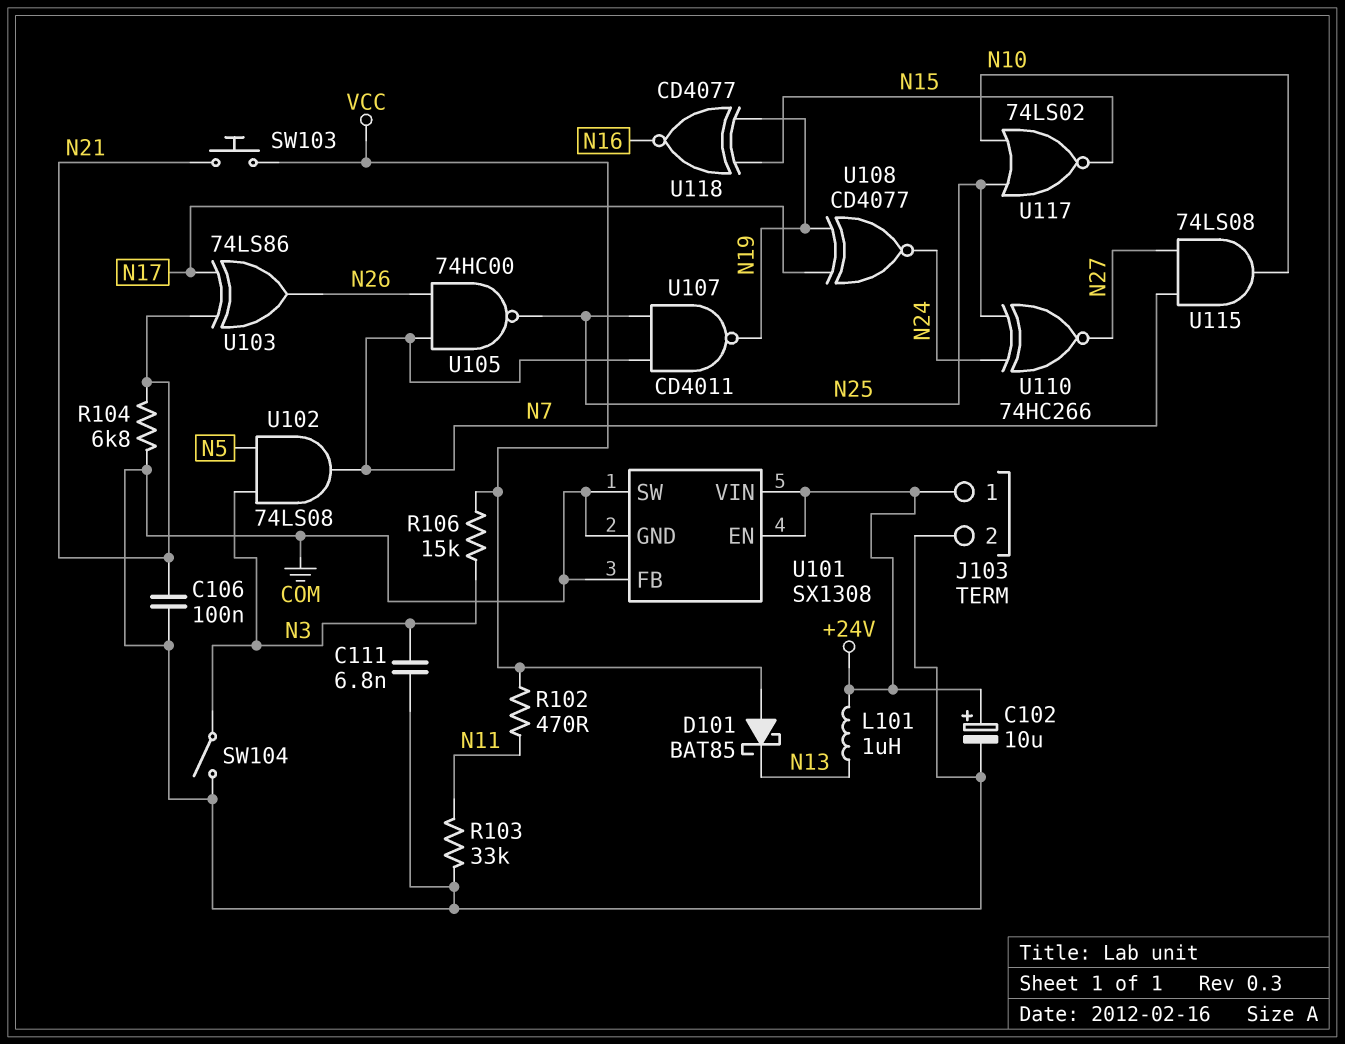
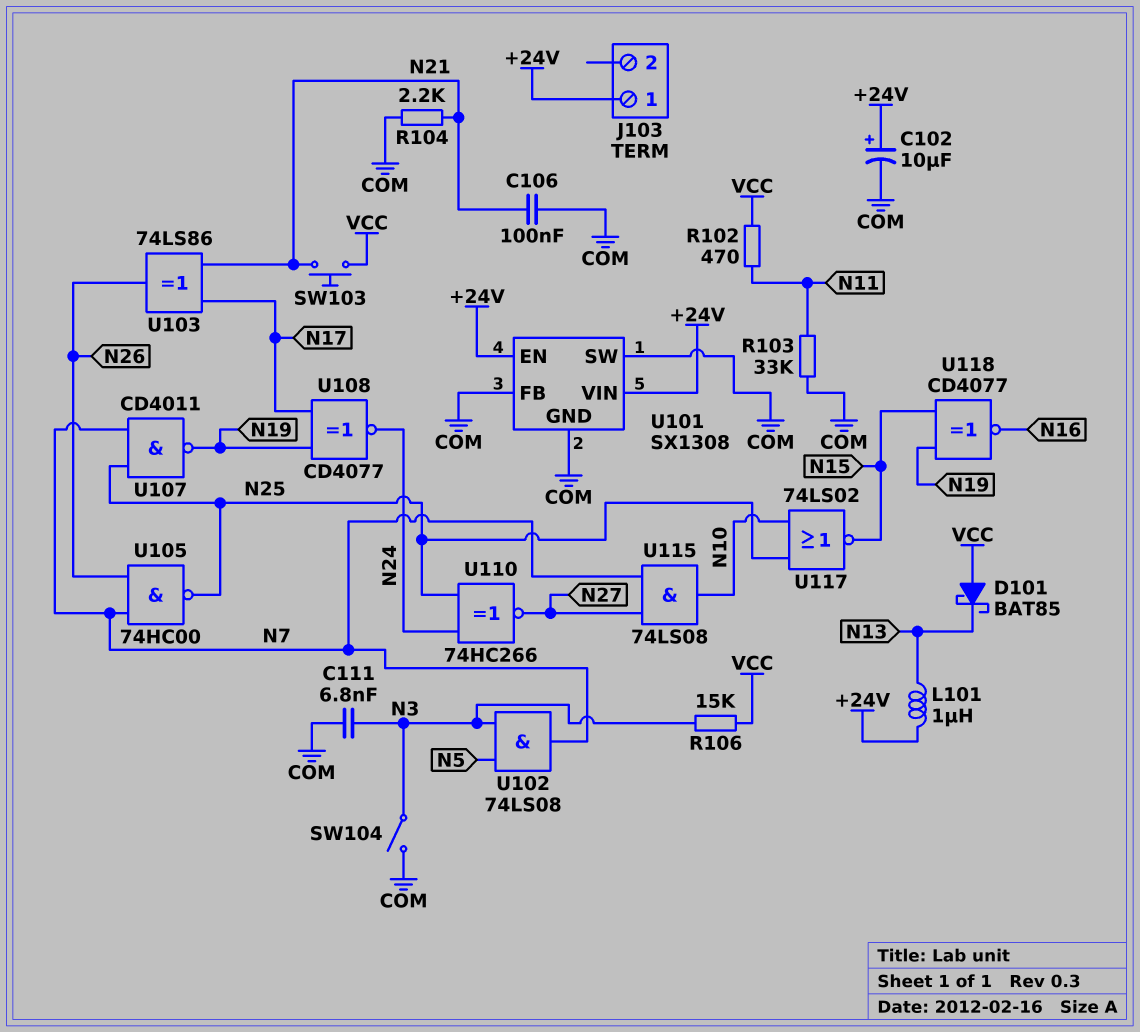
J103 pin 2: COM -> none
R104: 6.8k (COM, N21) -> 2.2k (COM, N21)

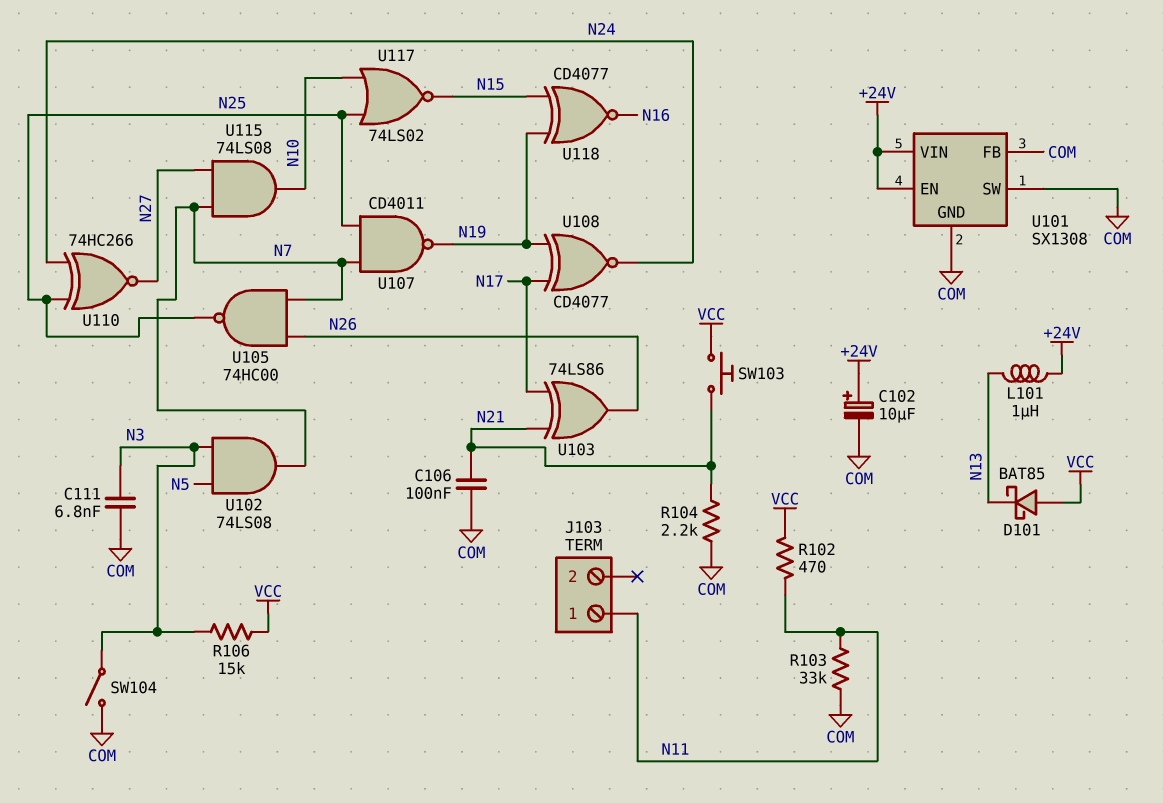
J103 pin 1: +24V -> N11

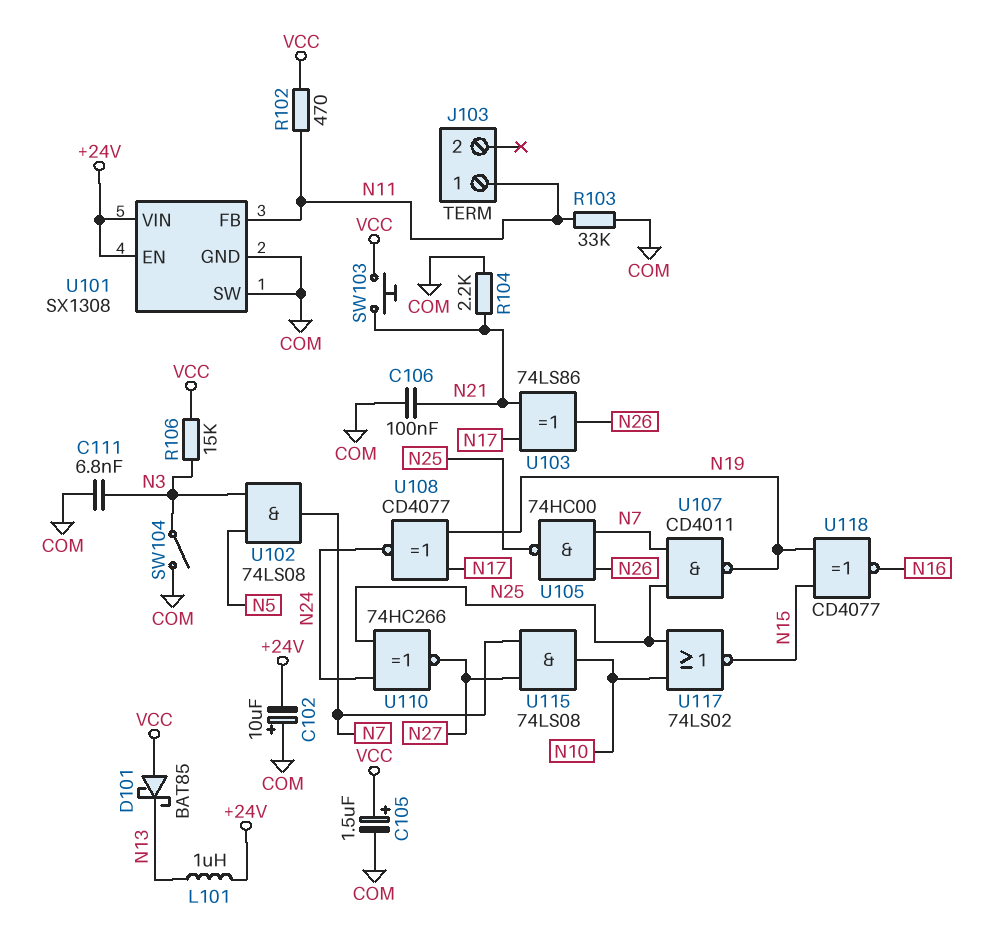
C102: 10uF (plus +24V, minus COM) -> 10uF (plus COM, minus +24V)
C105: none -> 1.5uF (plus VCC, minus COM)
U101 pin FB: COM -> N11

